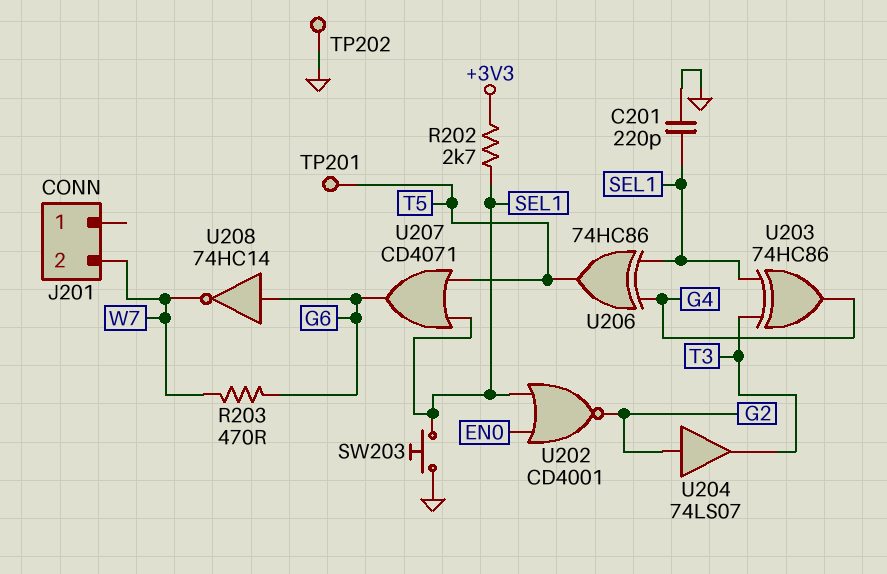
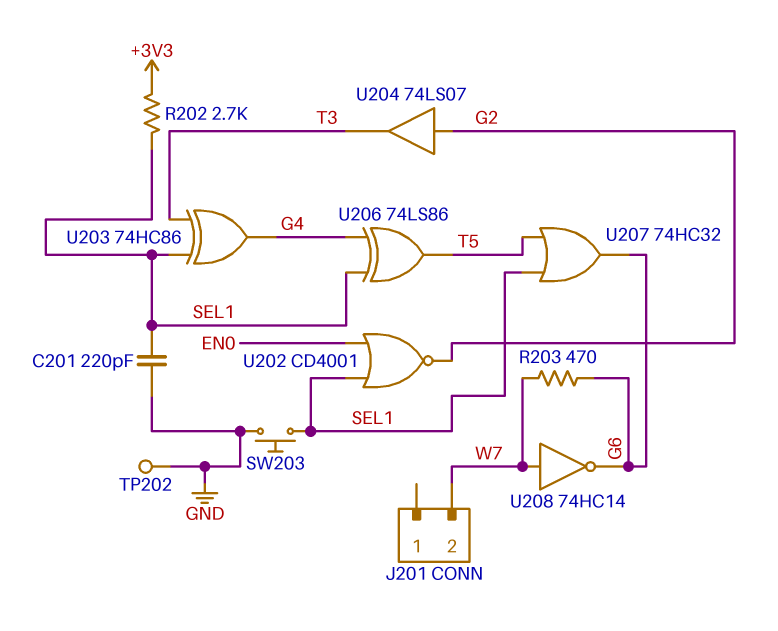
TP201: test point (T5) -> none
U206: XOR 74HC86 (in G4, in SEL1, out T5) -> XOR 74LS86 (in G4, in SEL1, out T5)
U207: OR CD4071 (in SEL1, in T5, out G6) -> OR 74HC32 (in SEL1, in T5, out G6)
U208: NOT 74HC14 (in G6, out W7) -> NOT 74HC14 (in W7, out G6)

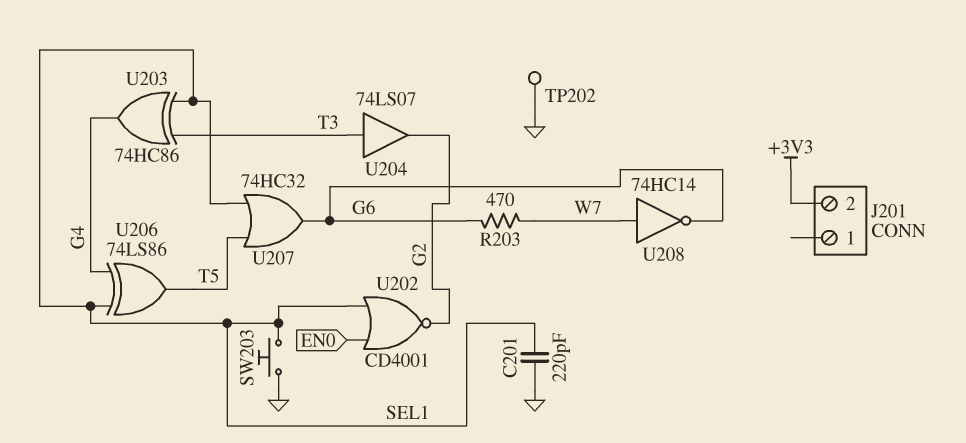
J201 pin 2: W7 -> +3V3
R202: 2.7k (+3V3, SEL1) -> none
U204: buffer 74LS07 (in G2, out T3) -> buffer 74LS07 (in T3, out G2)

